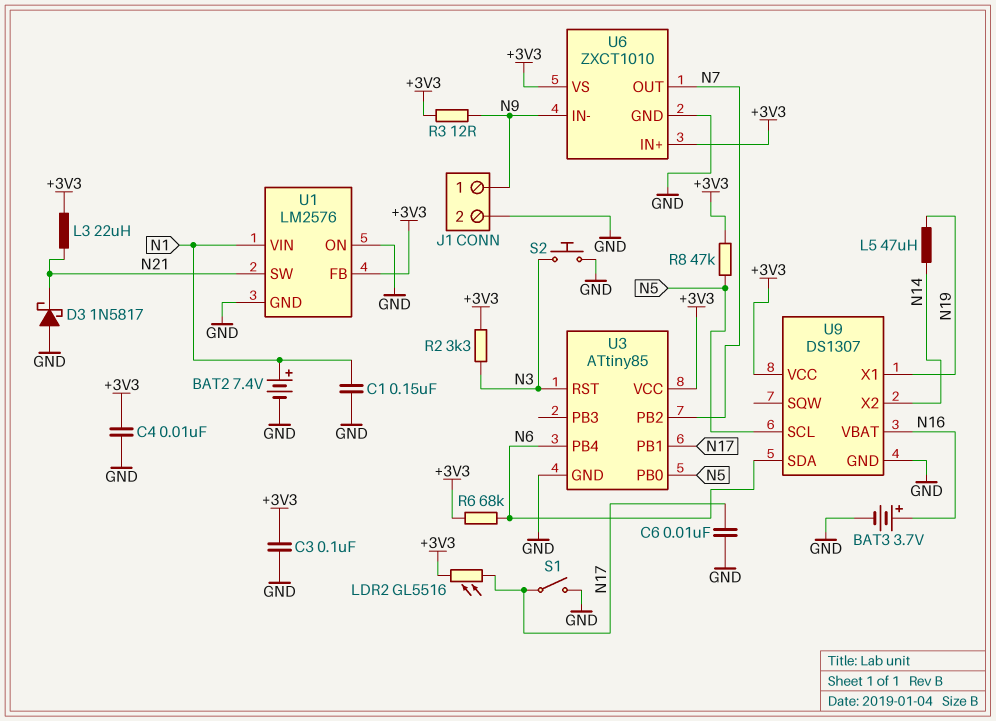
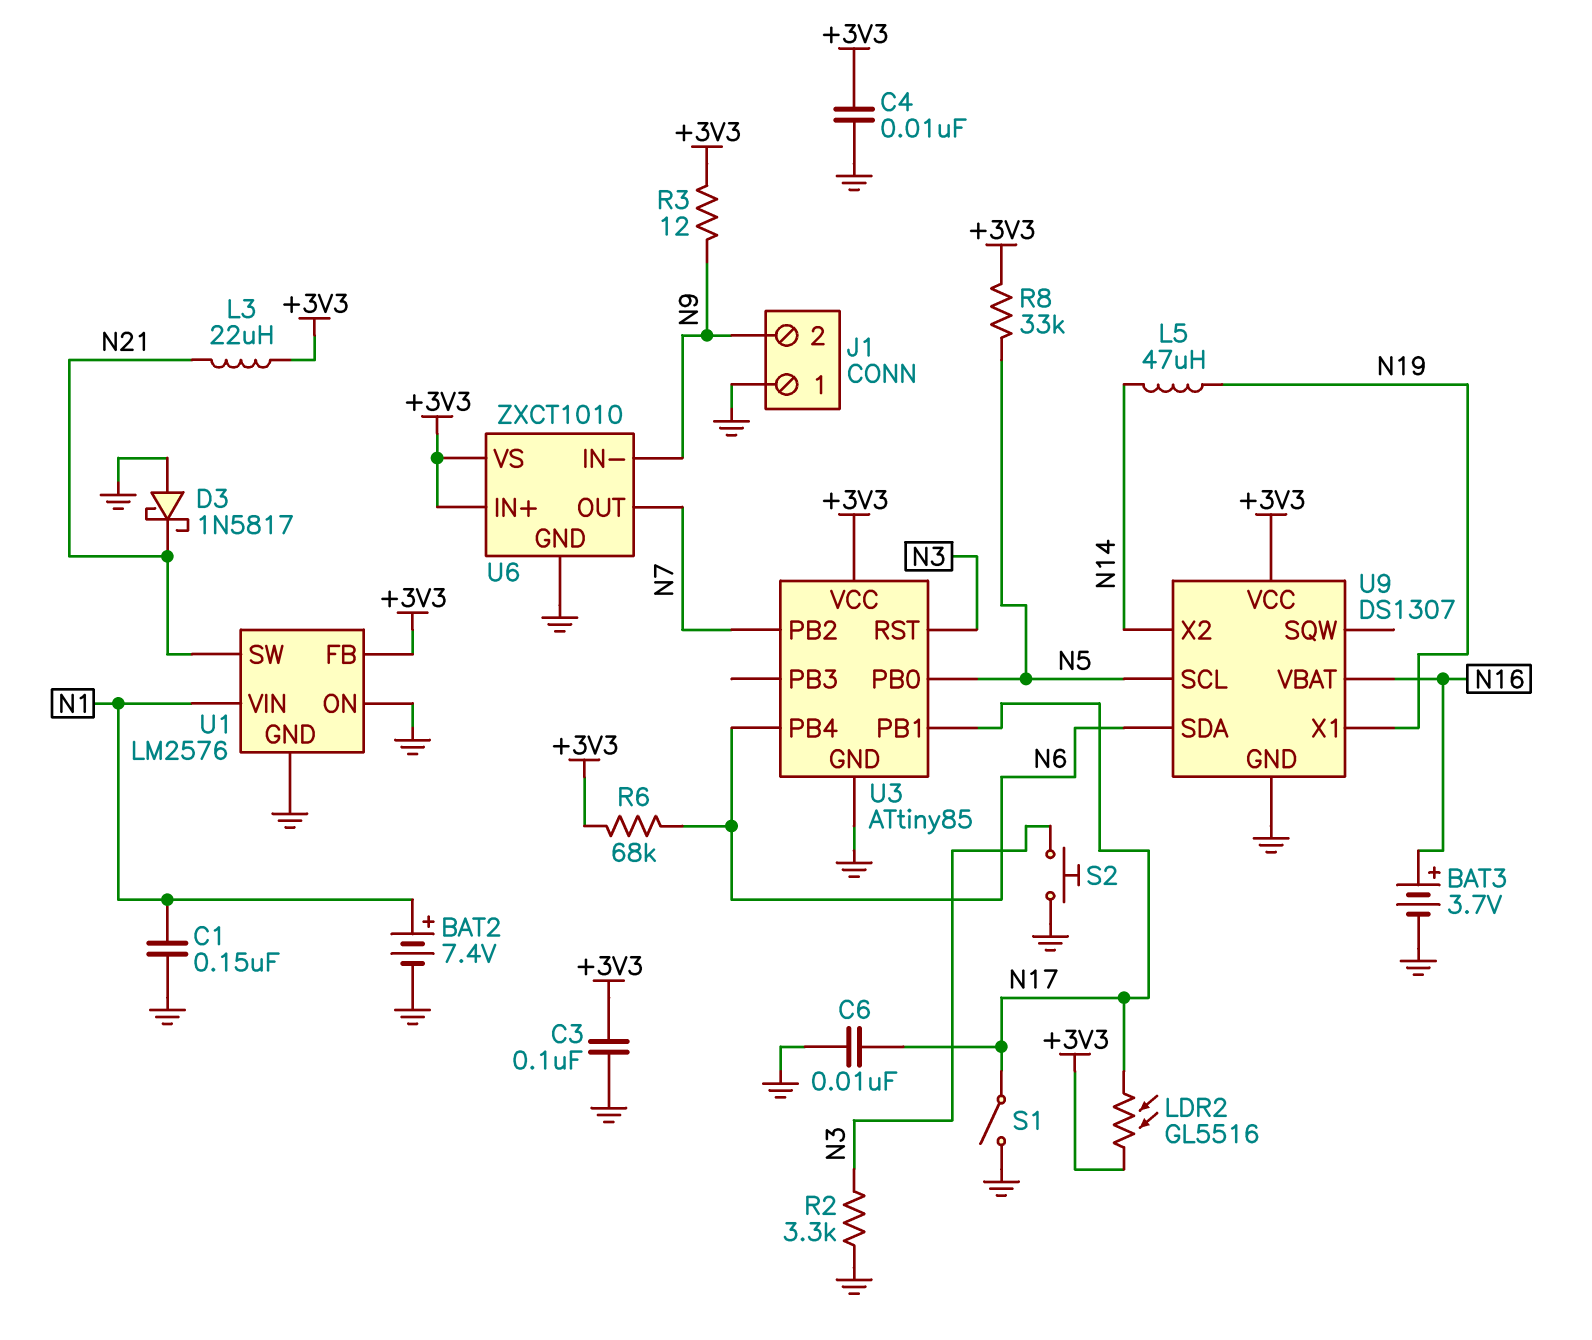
J1 pin 1: N9 -> GND
J1 pin 2: GND -> N9
R2: 3.3k (+3V3, N3) -> 3.3k (GND, N3)
R8: 47k (+3V3, N5) -> 33k (+3V3, N5)

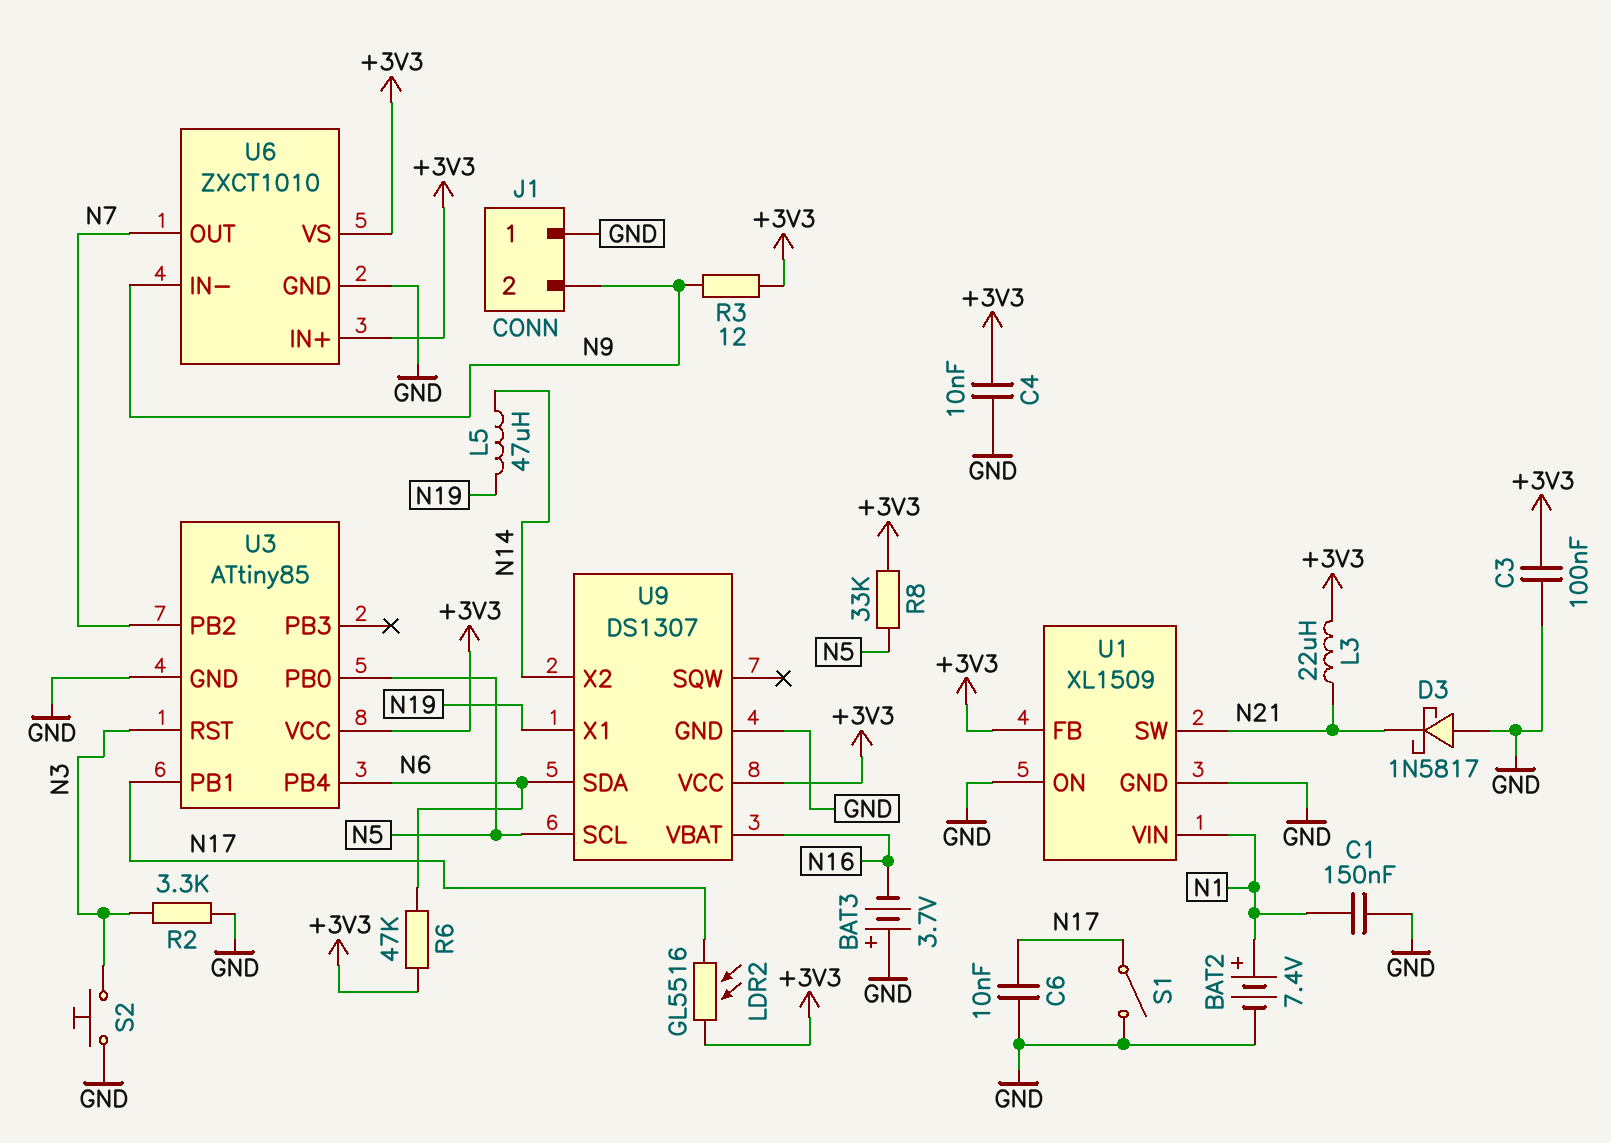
BAT3: 3.7V (plus N16, minus GND) -> 3.7V (plus GND, minus N16)
R6: 68k (+3V3, N6) -> 47k (+3V3, N6)
U1: LM2576 -> XL1509

